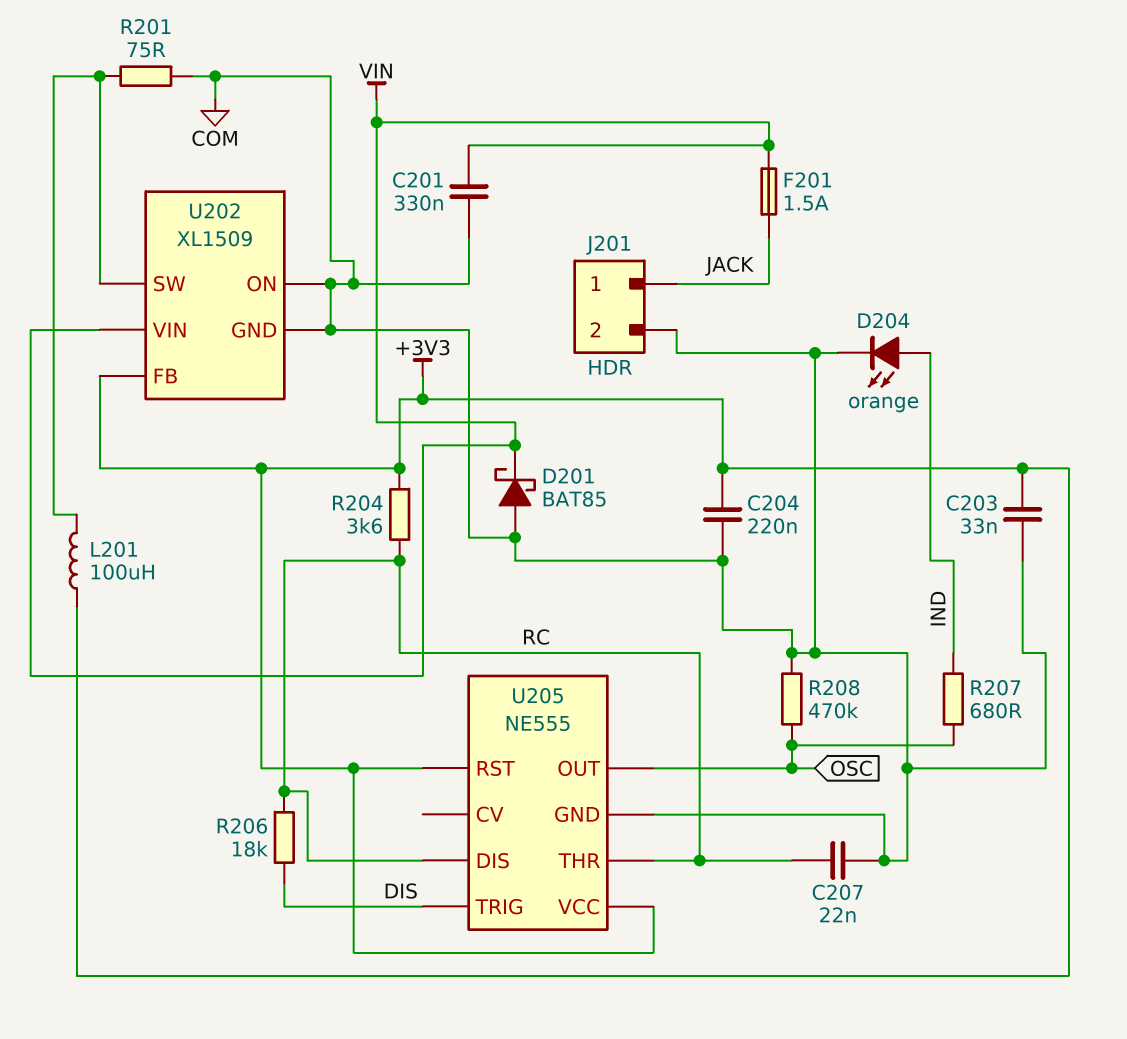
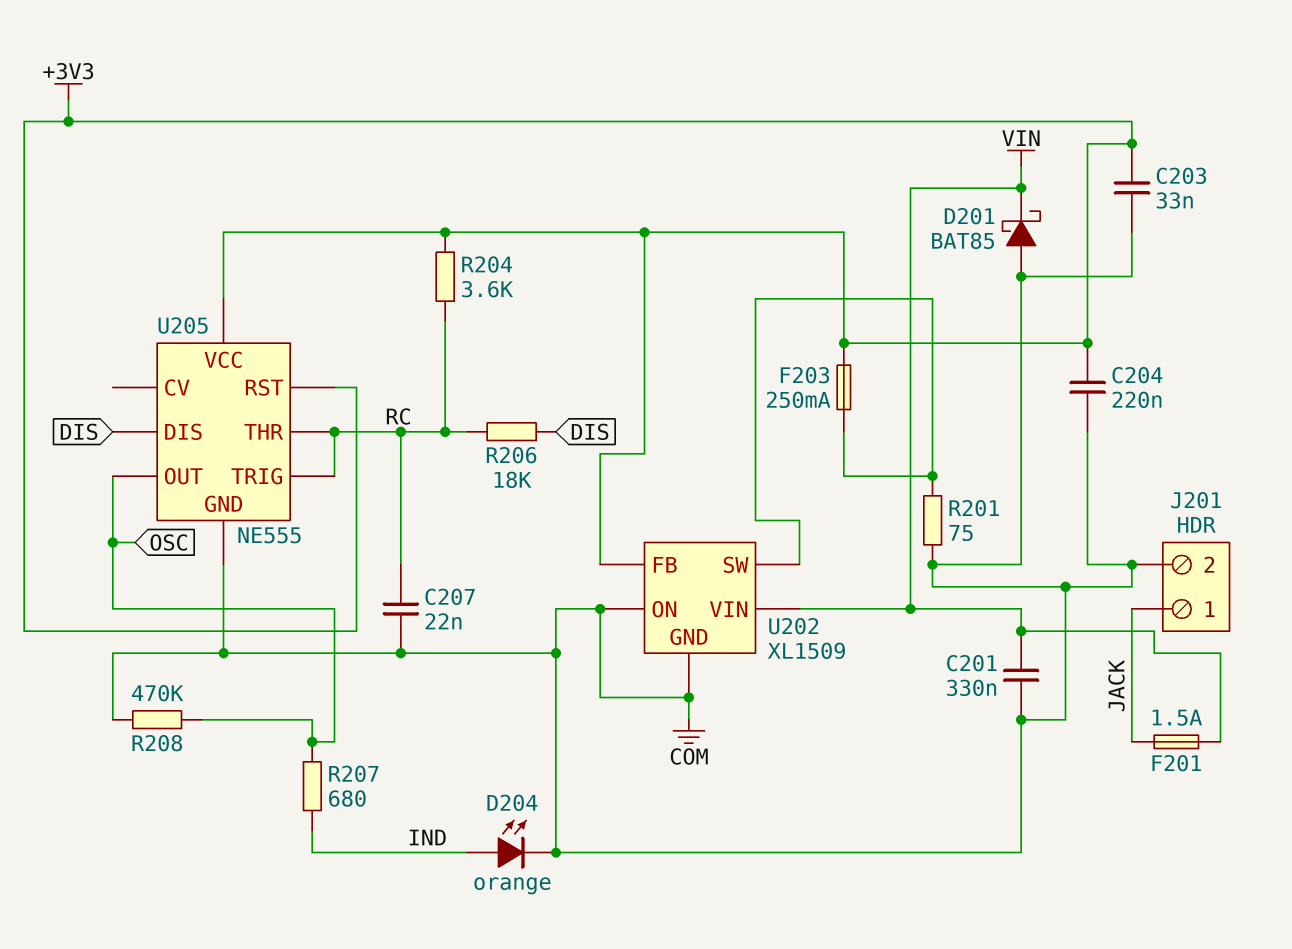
F203: none -> 250mA (+3V3, U202/SW)
L201: 100uH (+3V3, U202/SW) -> none
U205 pin DIS: RC -> DIS
U205 pin TRIG: DIS -> RC

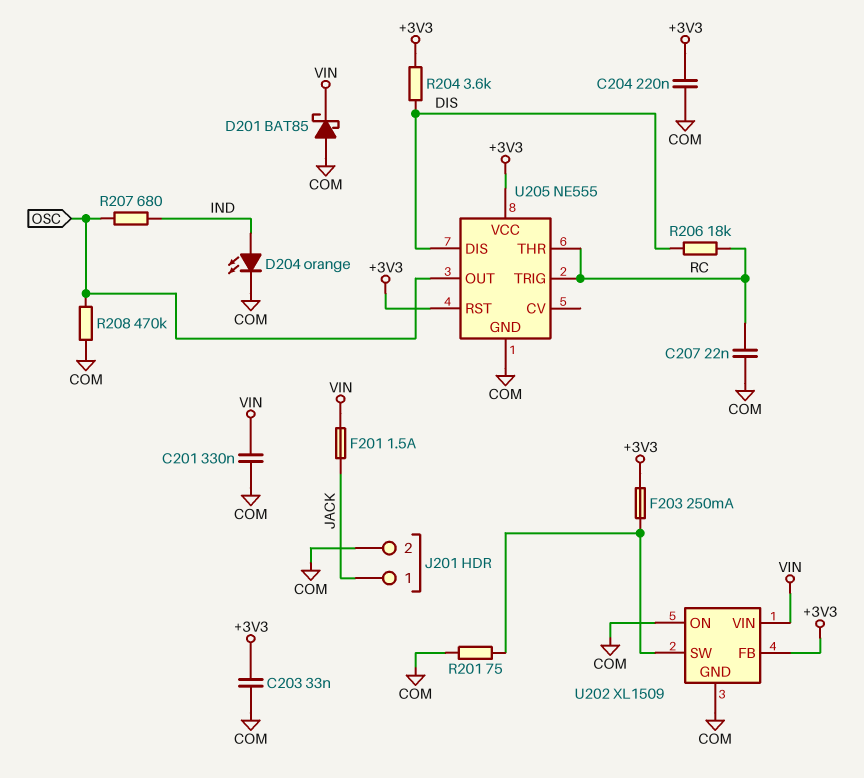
R204: 3.6k (+3V3, RC) -> 3.6k (+3V3, DIS)

